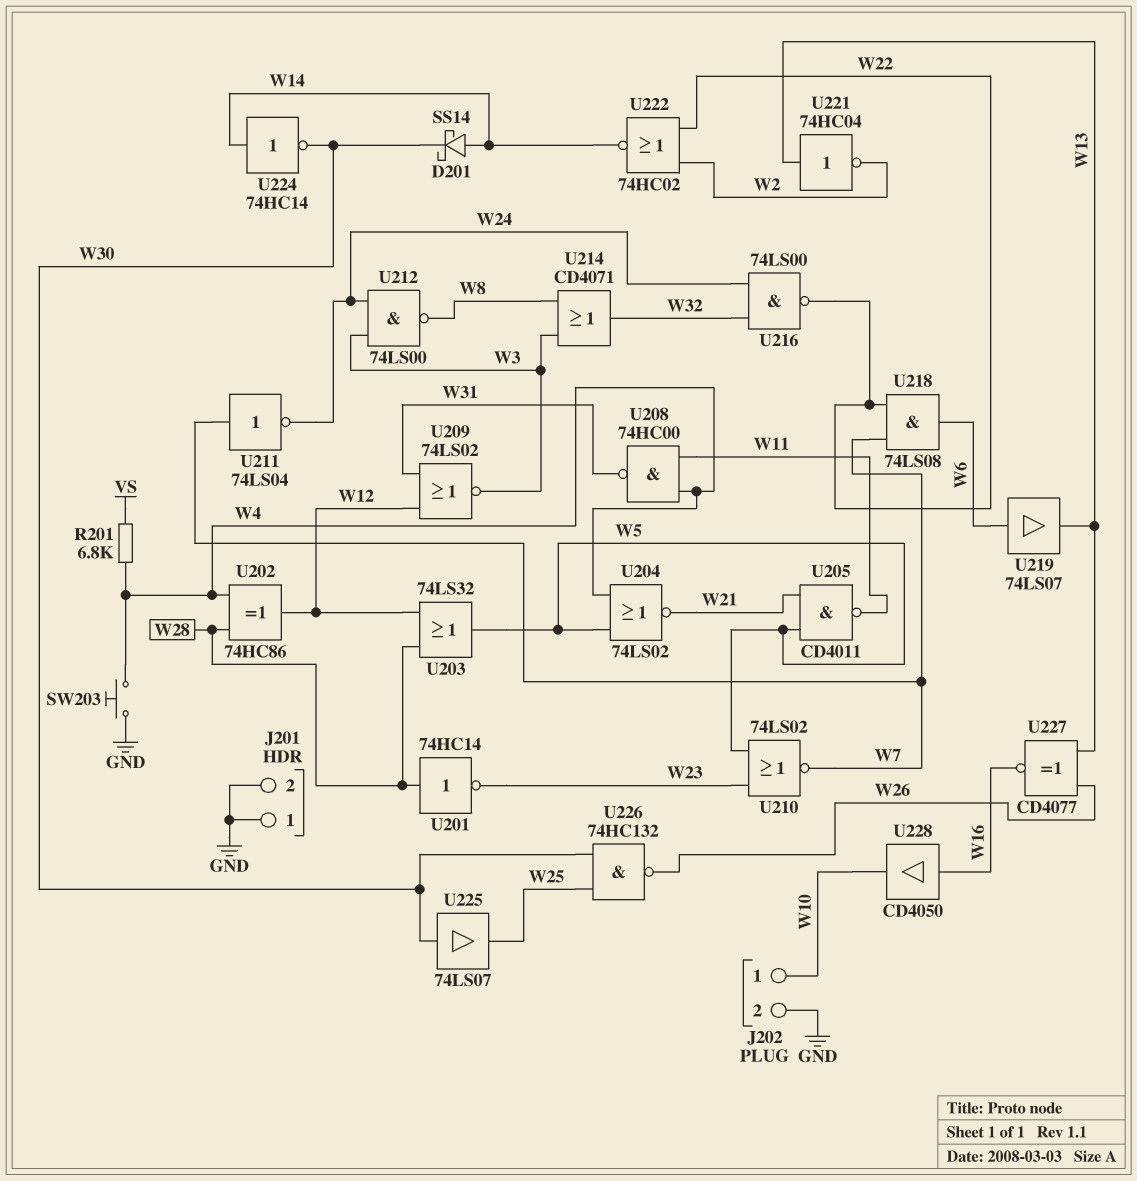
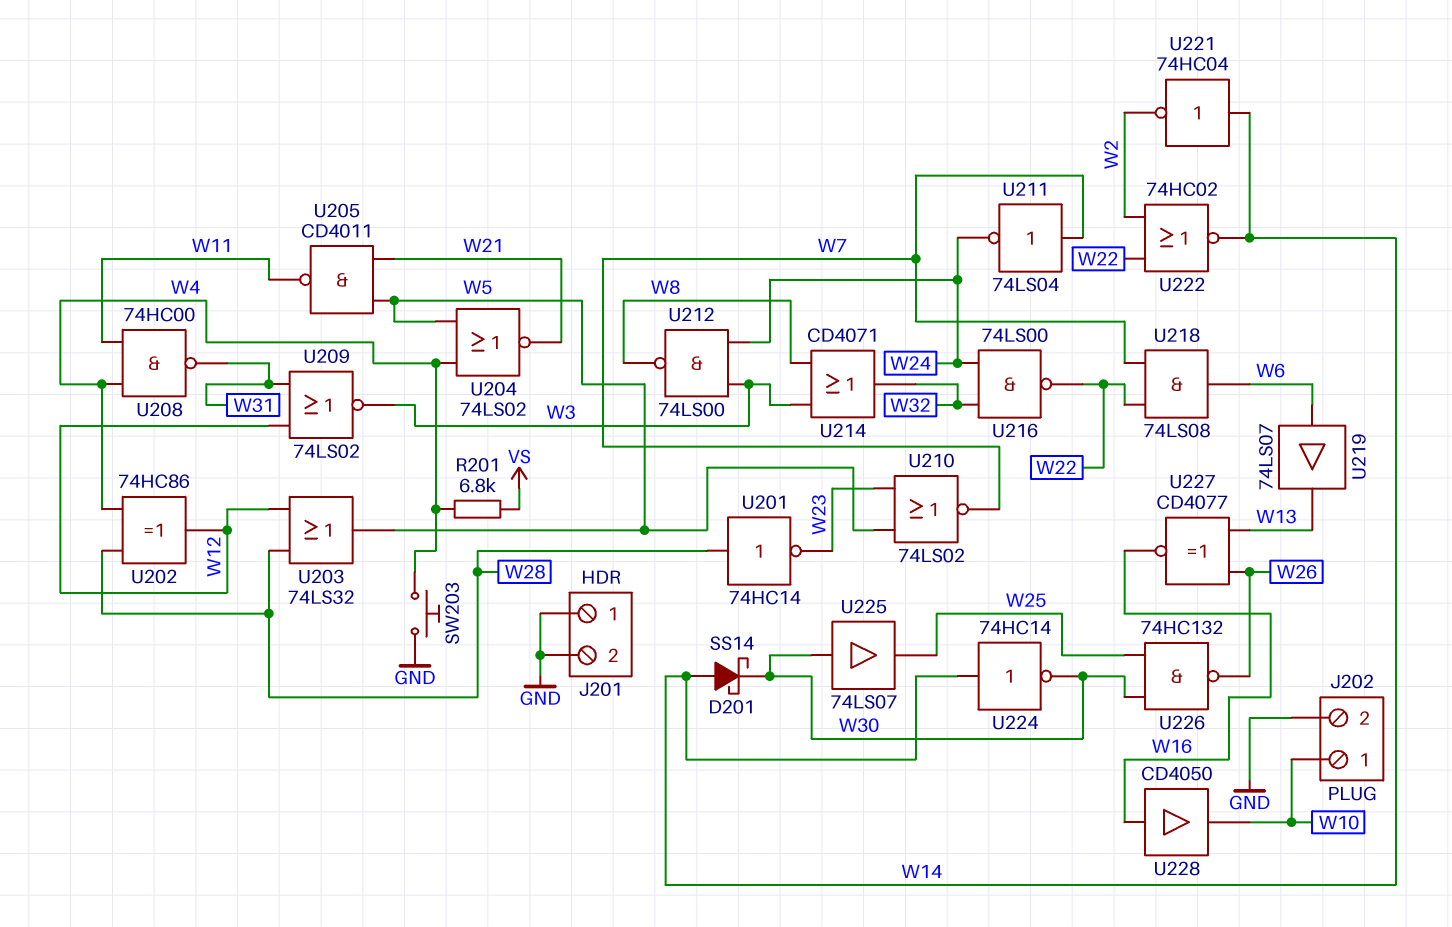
U221: NOT 74HC04 (in W13, out W2) -> NOT 74HC04 (in W14, out W2)

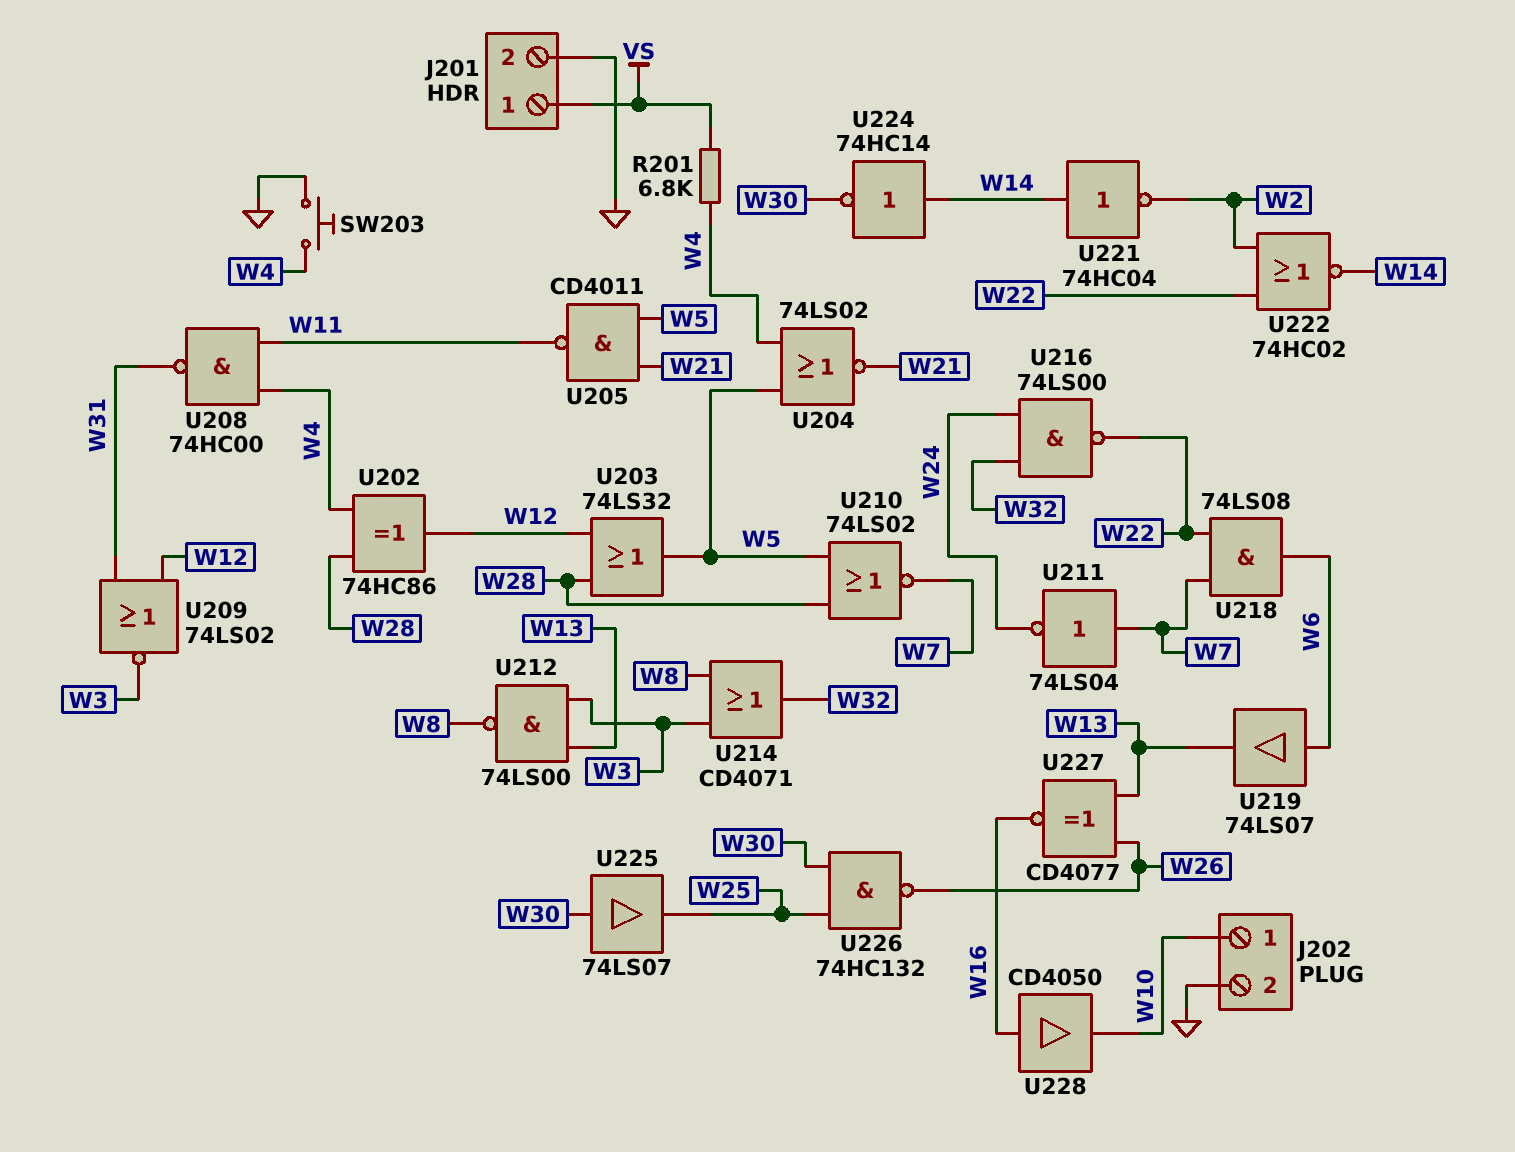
D201: schottky SS14 (A W14, K W30) -> none
J201 pin 1: GND -> VS
U201: NOT 74HC14 (in W28, out W23) -> none
U210: NOR 74LS02 (in W5, in W23, out W7) -> NOR 74LS02 (in W5, in W28, out W7)
U212: NAND 74LS00 (in W3, in W24, out W8) -> NAND 74LS00 (in W3, in W13, out W8)

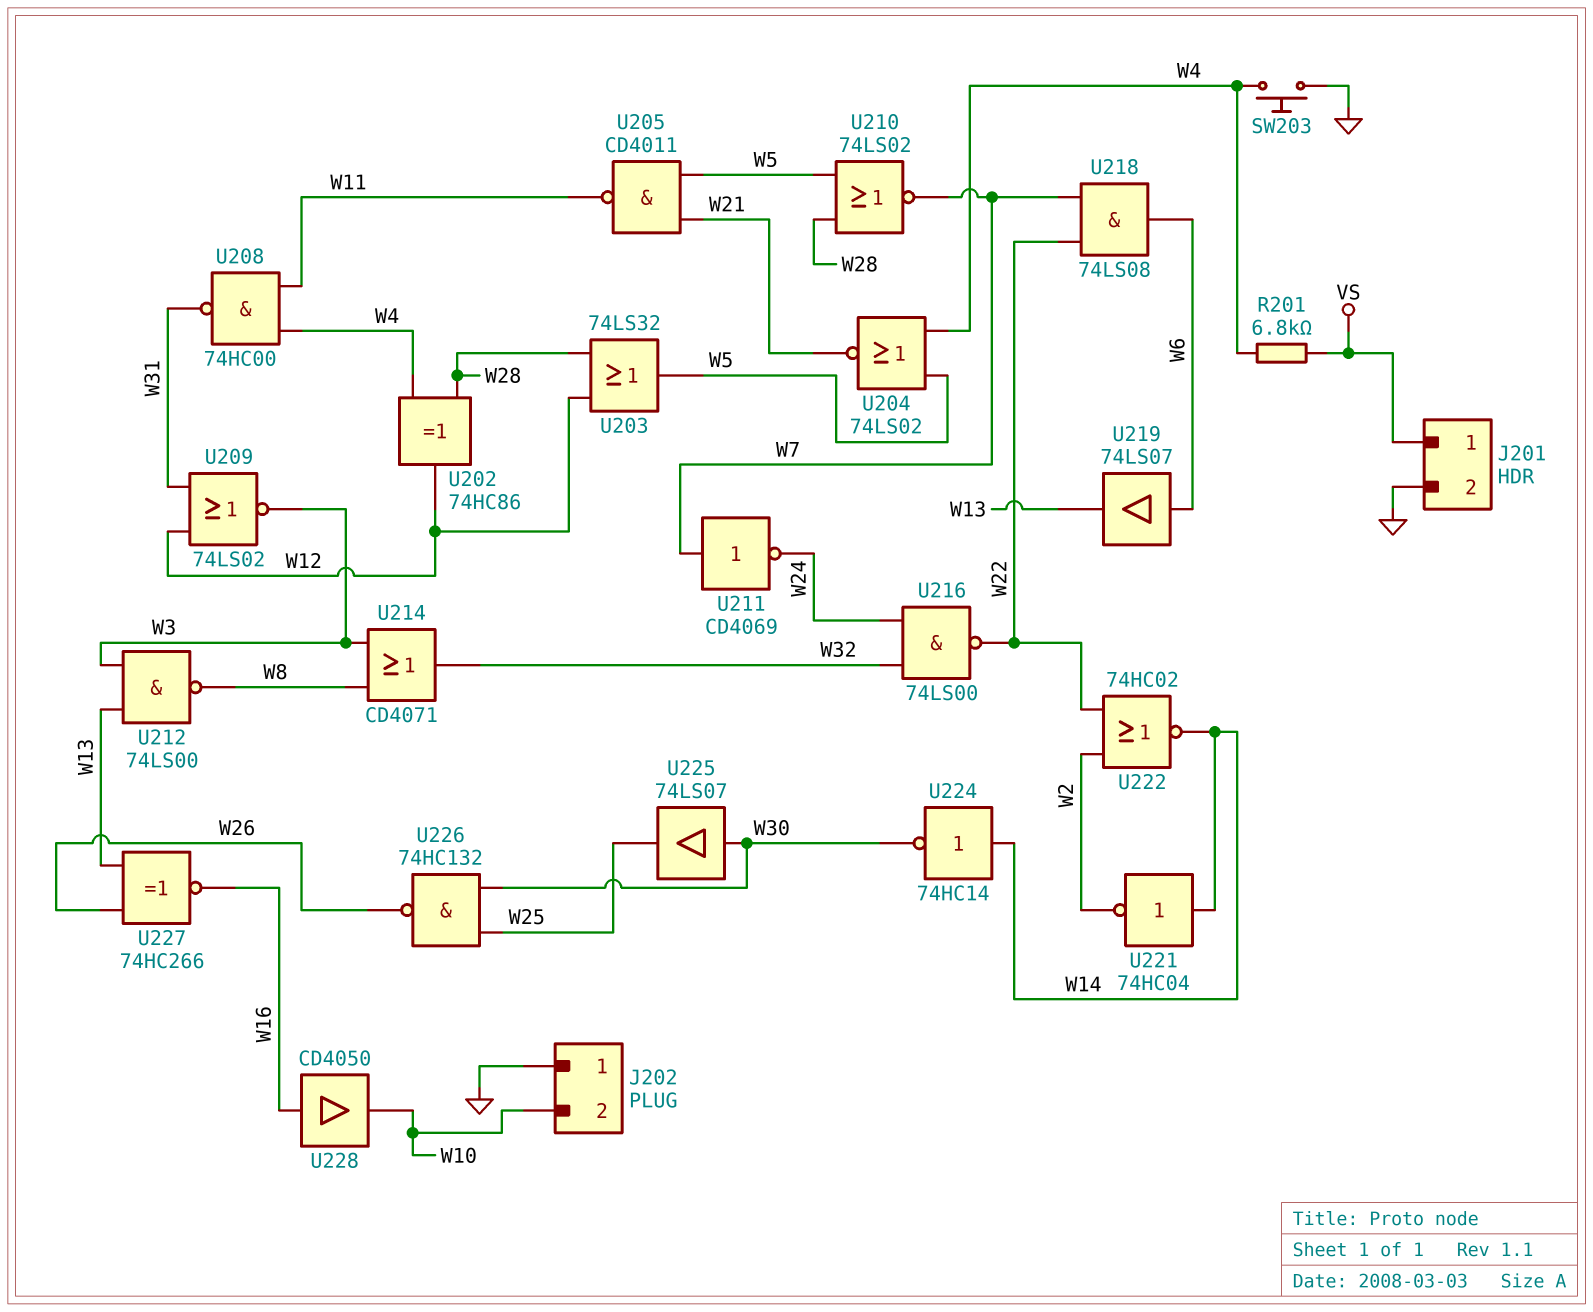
J202 pin 1: W10 -> GND
J202 pin 2: GND -> W10
U211: NOT 74LS04 (in W7, out W24) -> NOT CD4069 (in W7, out W24)
U227: XNOR CD4077 (in W13, in W26, out W16) -> XNOR 74HC266 (in W13, in W26, out W16)

